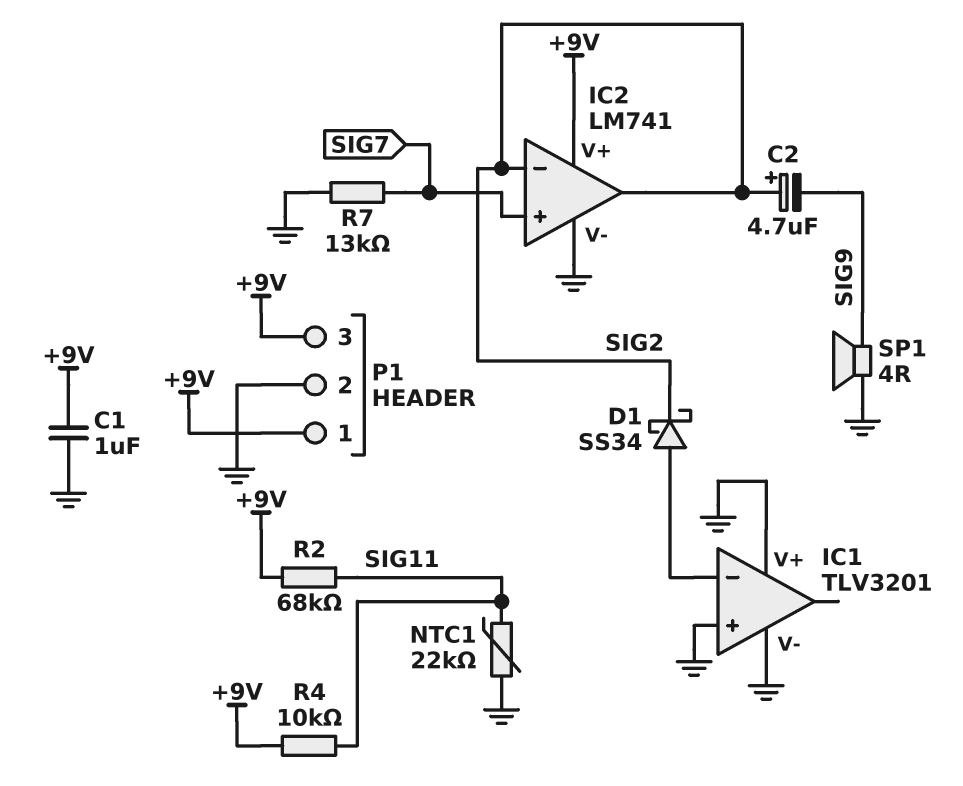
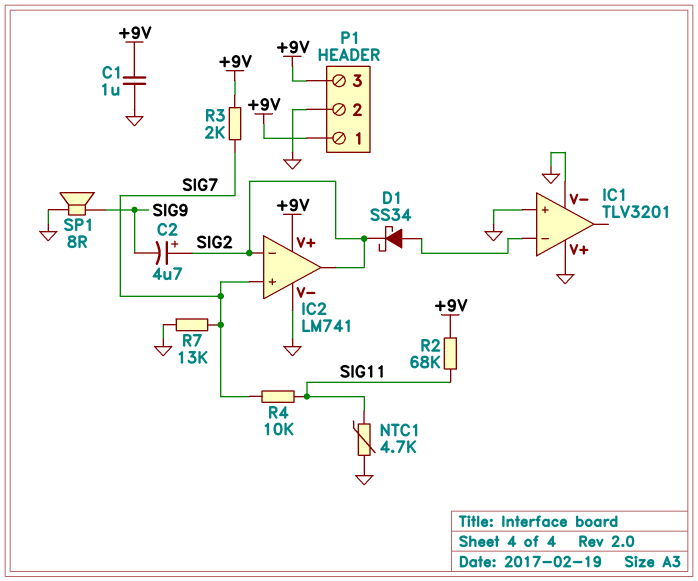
NTC1: 22k (GND, SIG11) -> 4.7k (GND, SIG11)
R3: none -> 2k (+9V, SIG7)
R4: 10k (+9V, SIG11) -> 10k (SIG7, SIG11)
SP1: speaker 4R (GND, SIG9) -> speaker 8R (GND, SIG9)

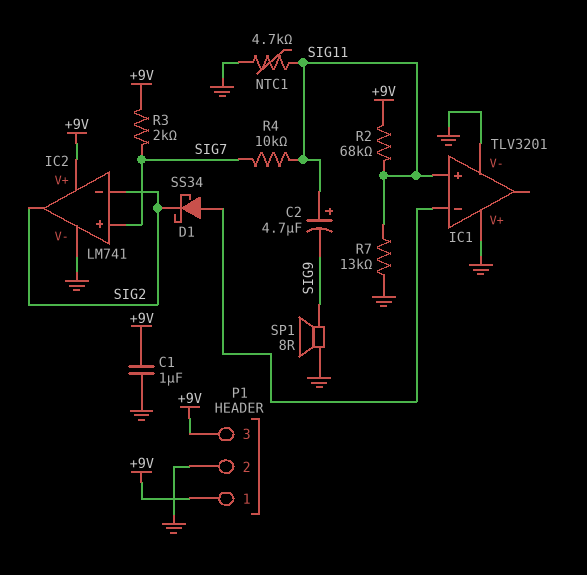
C2: 4.7uF (plus SIG2, minus SIG9) -> 4.7uF (plus SIG11, minus SIG9)
IC1 pin in+: GND -> SIG11
R7: 13k (GND, SIG7) -> 13k (GND, SIG11)

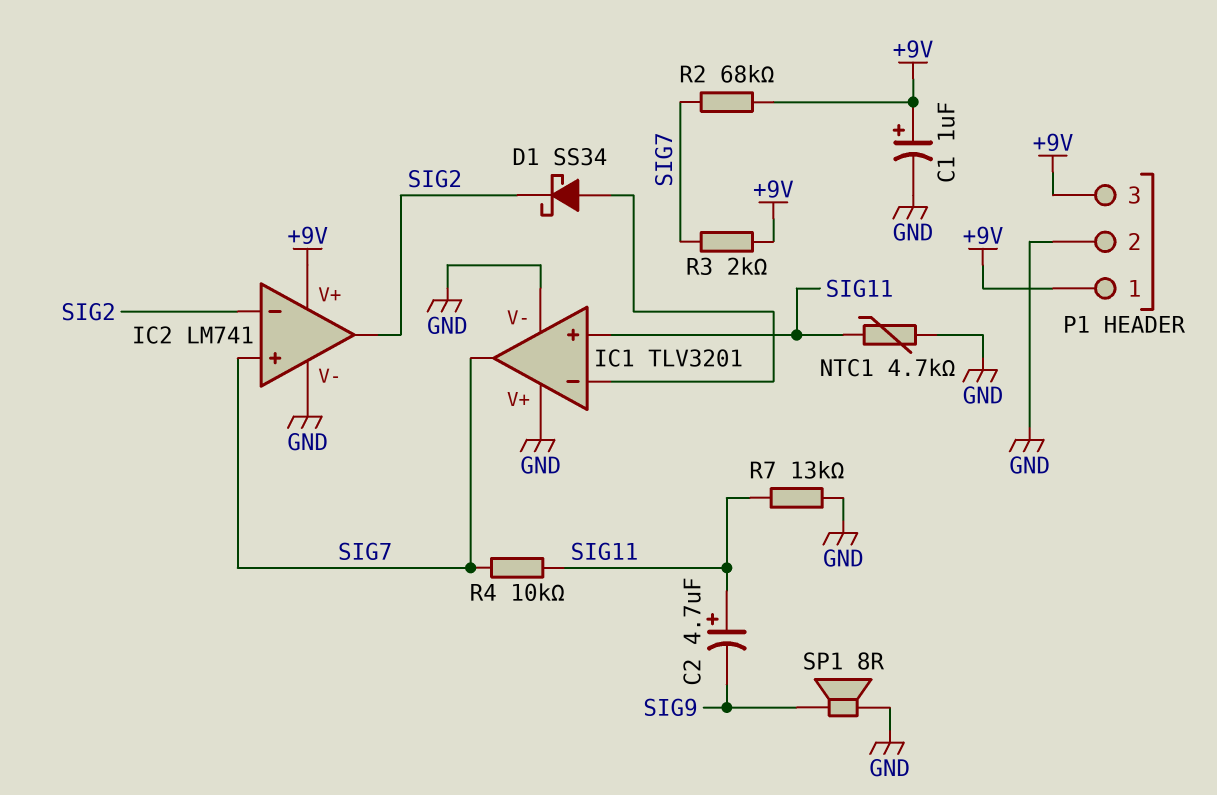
C1: 1uF (+9V, GND) -> 1uF (plus +9V, minus GND)
IC1 pin out: none -> SIG7
R2: 68k (+9V, SIG11) -> 68k (+9V, SIG7)

